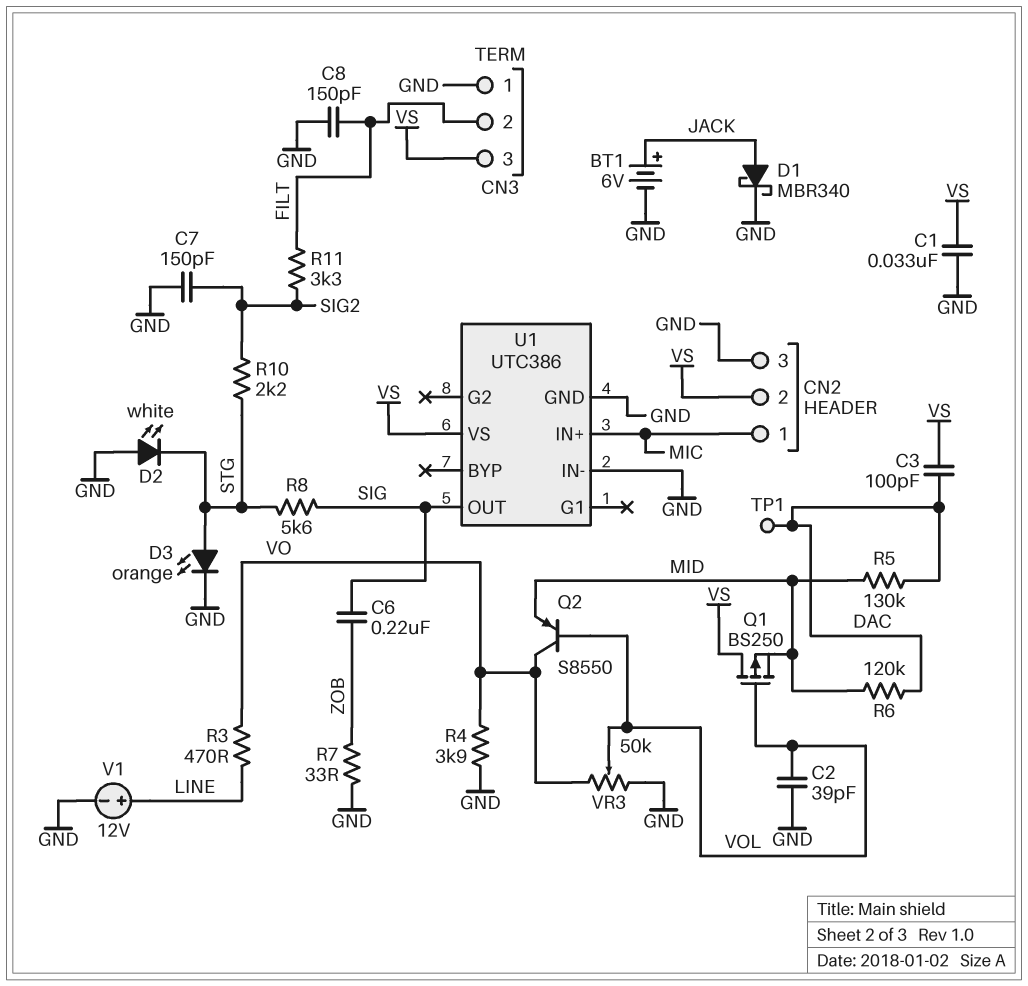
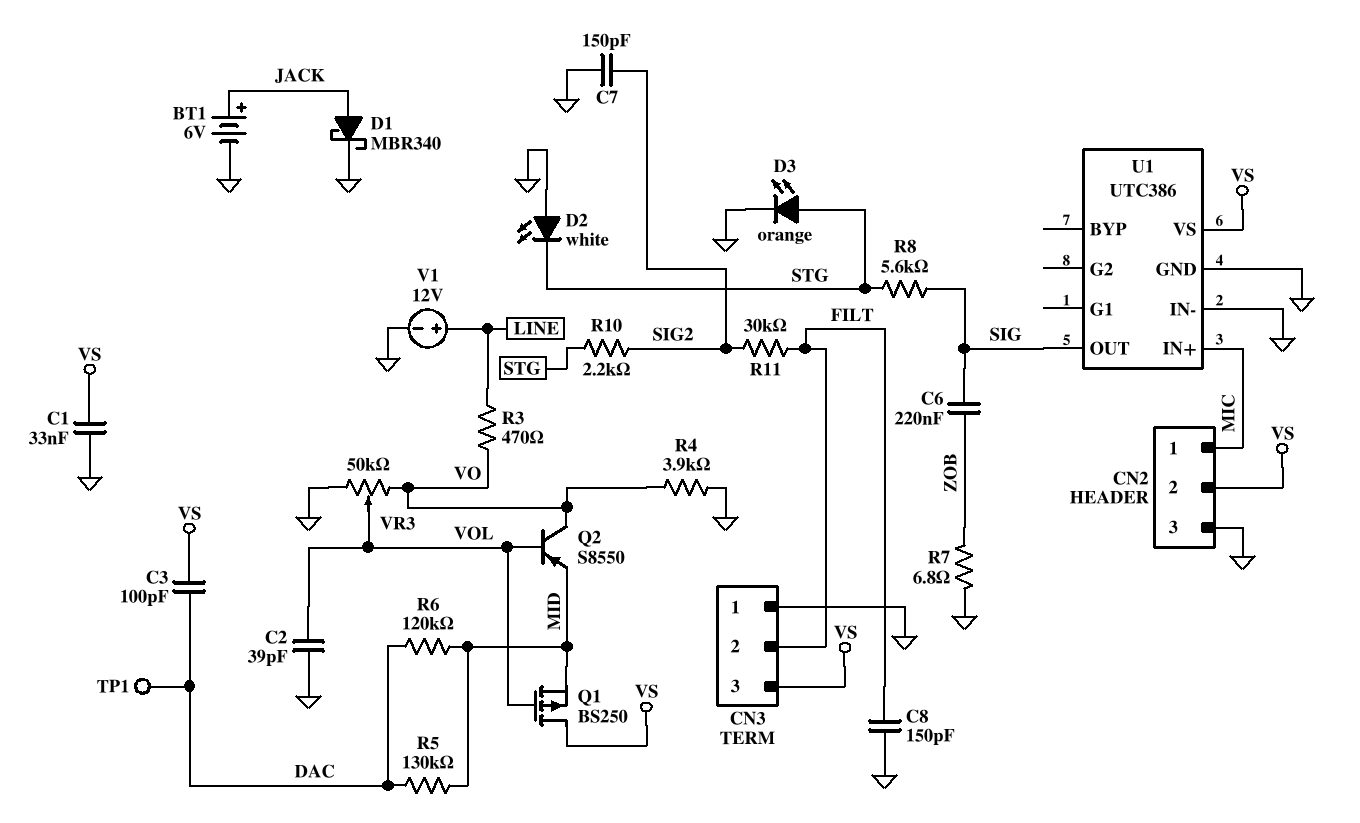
R7: 33 (GND, ZOB) -> 6.8 (GND, ZOB)
R11: 3.3k (FILT, SIG2) -> 30k (FILT, SIG2)

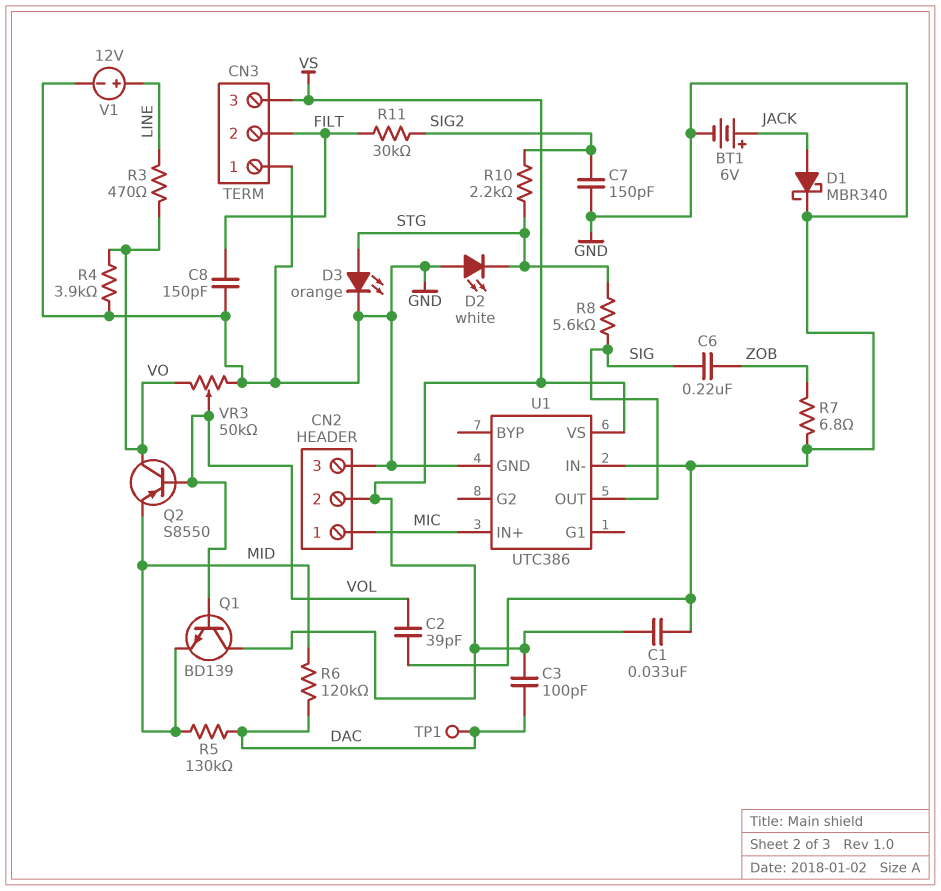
Q1: PMOS BS250 (G VOL, D VS, S MID) -> NPN BD139 (B VOL, C VS, E MID)

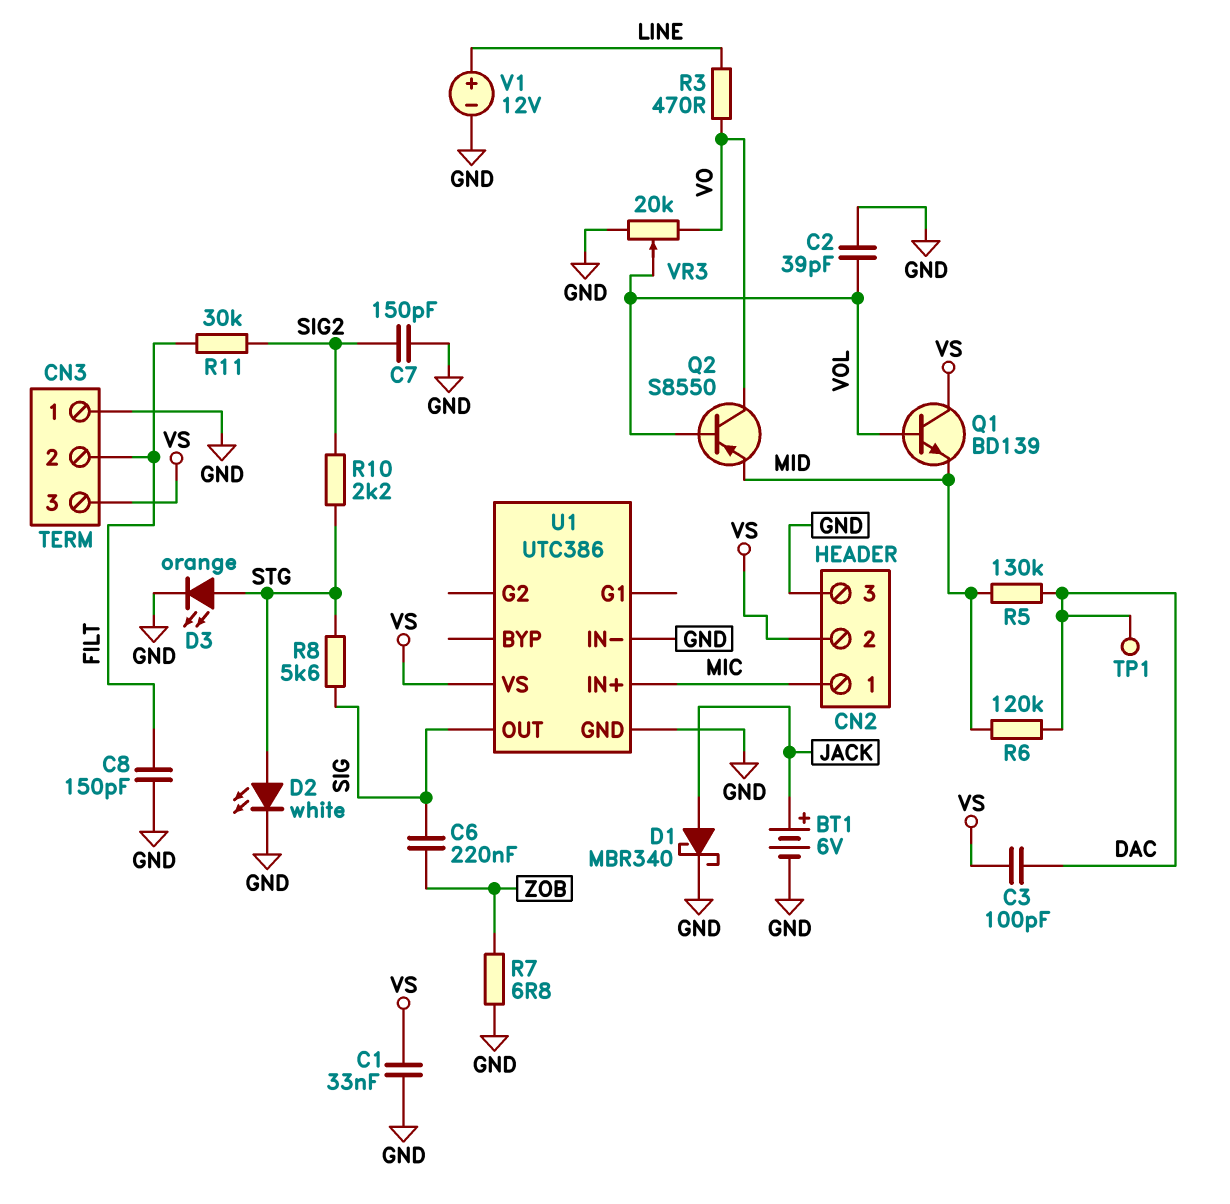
D2: LED white (A GND, K STG) -> LED white (A STG, K GND)
R4: 3.9k (GND, VO) -> none
VR3: 50k (GND, VO, wiper VOL) -> 20k (GND, VO, wiper VOL)

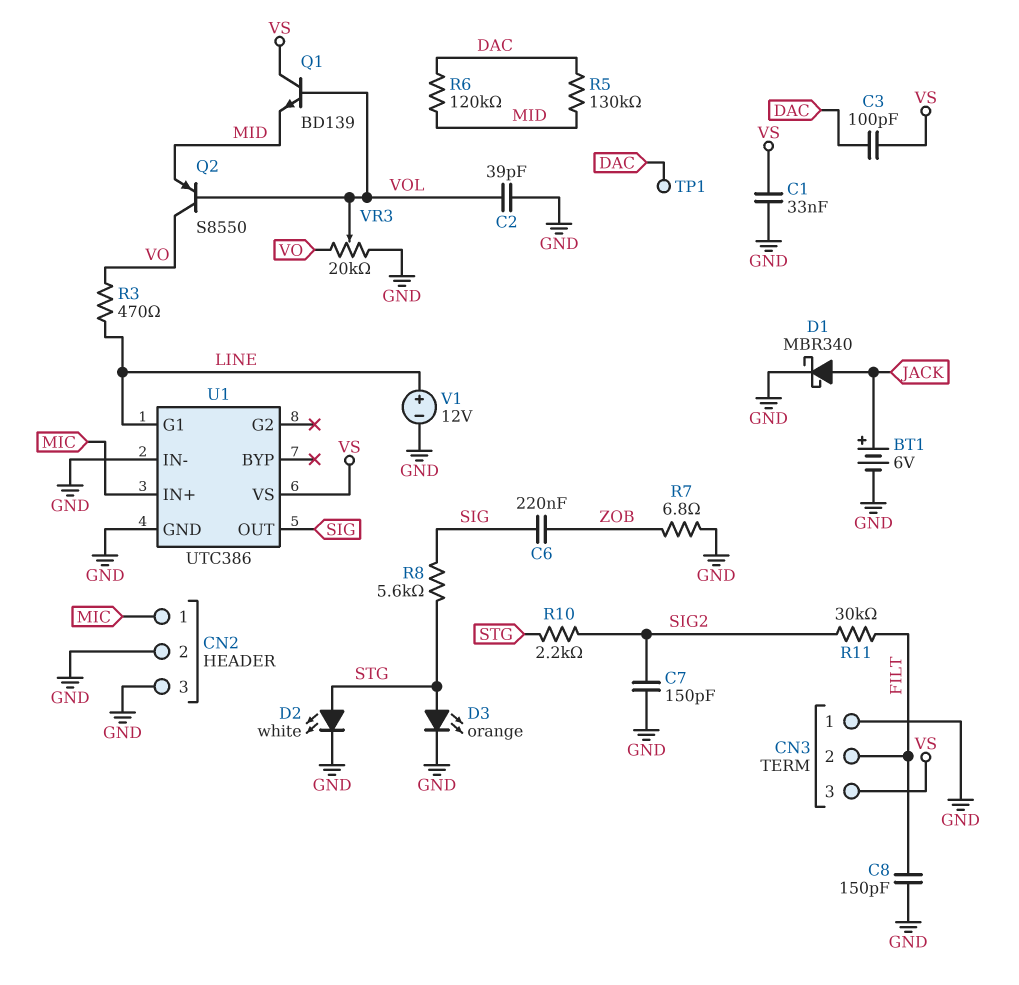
CN2 pin 2: VS -> GND
U1 pin G1: none -> LINE

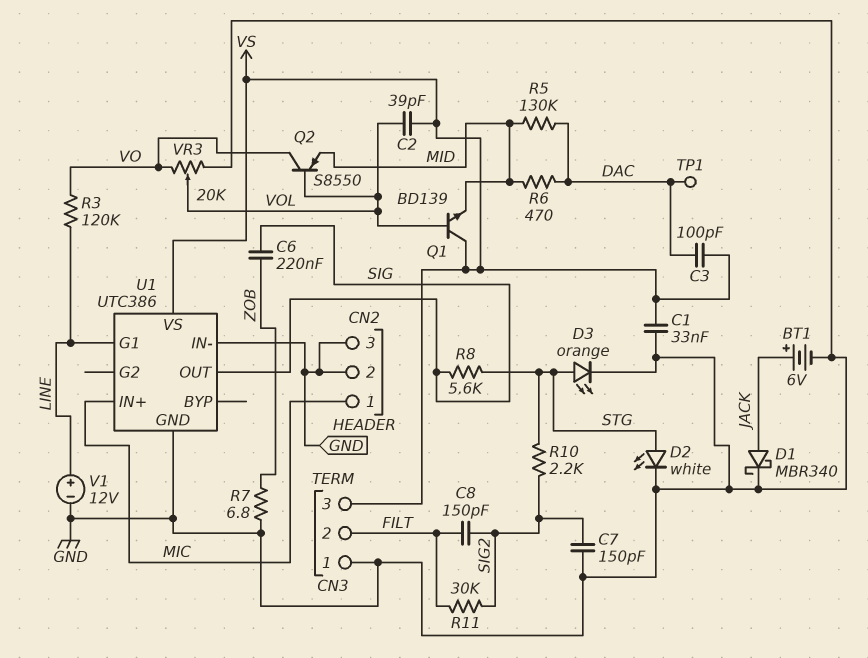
C2: 39pF (GND, VOL) -> 39pF (VOL, VS)
C8: 150pF (FILT, GND) -> 150pF (FILT, SIG2)
R3: 470 (LINE, VO) -> 120k (LINE, VO)
R6: 120k (DAC, MID) -> 470 (DAC, MID)

